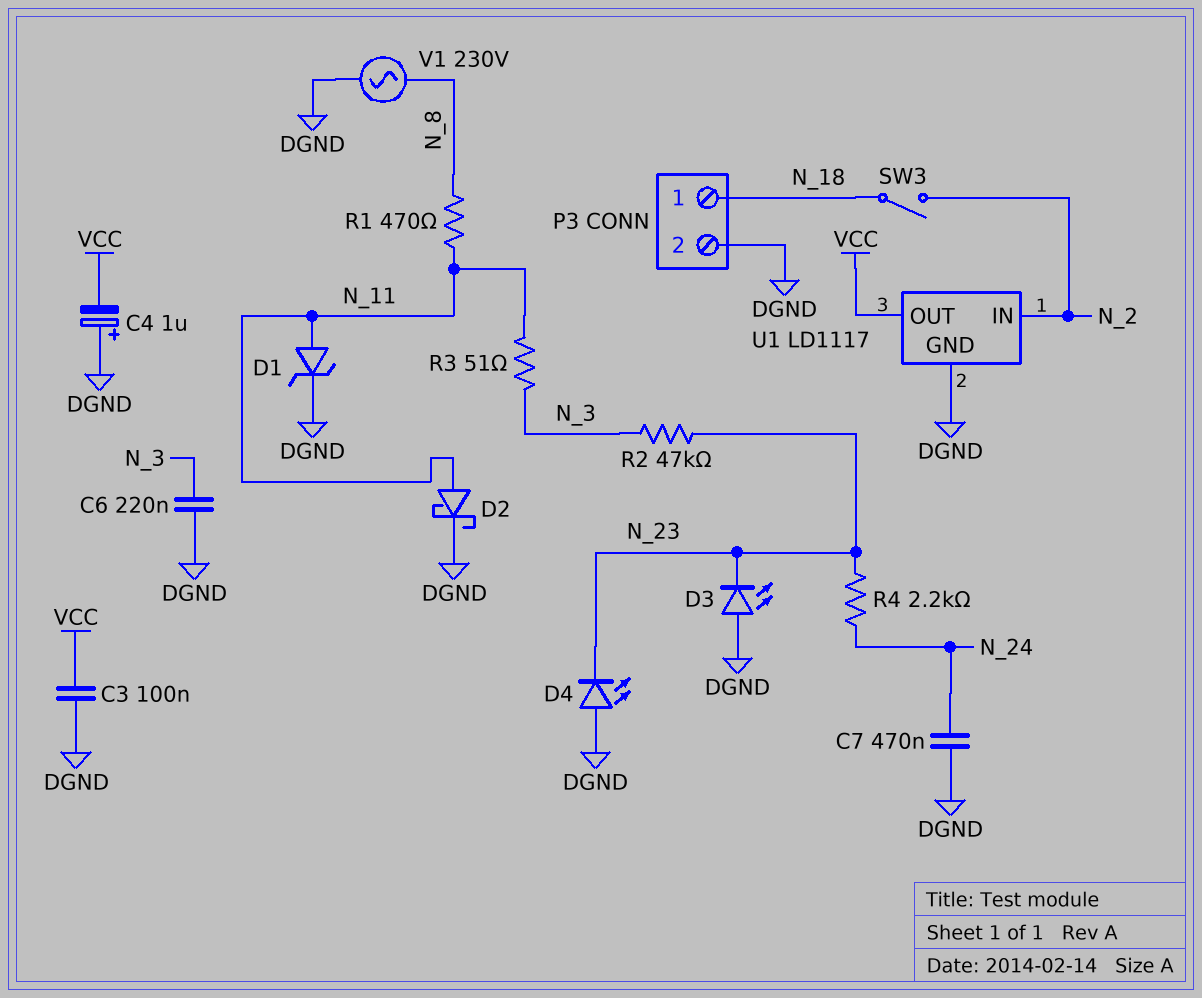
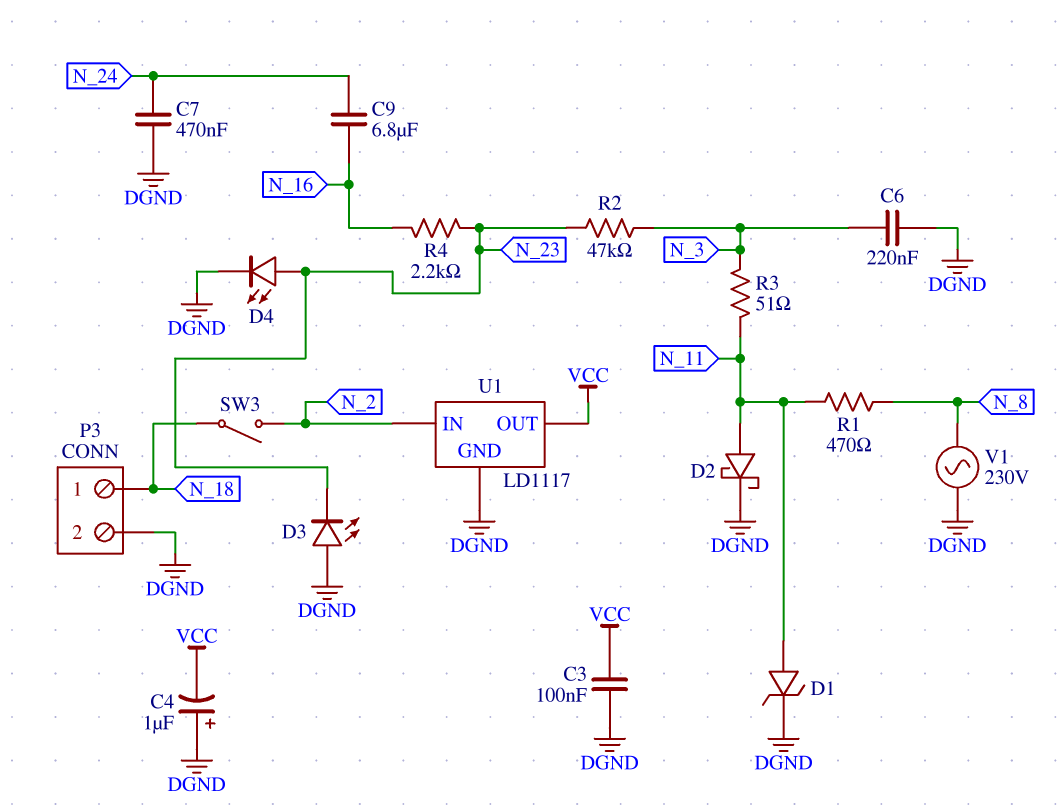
C9: none -> 6.8uF (N_16, N_24)
D4: LED (A DGND, K N_23) -> LED (A N_23, K DGND)
R4: 2.2k (N_23, N_24) -> 2.2k (N_16, N_23)

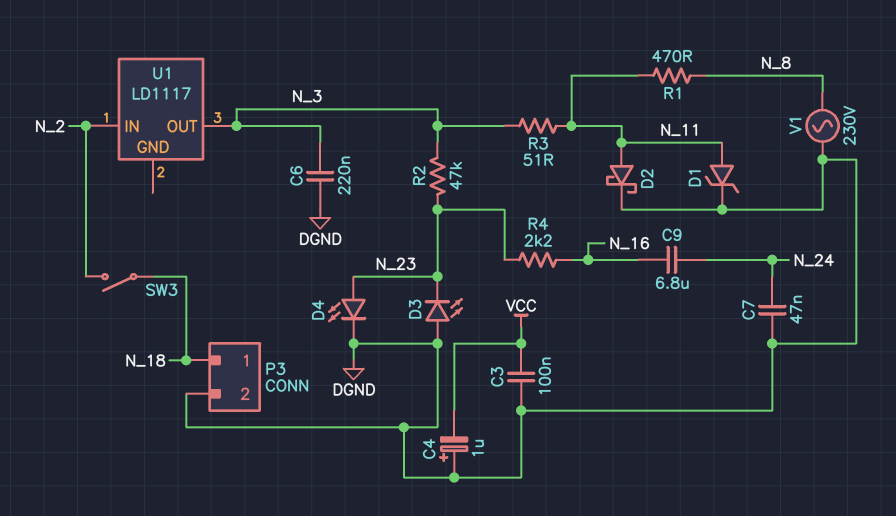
C7: 470nF (DGND, N_24) -> 47nF (DGND, N_24)
U1 pin GND: DGND -> none
U1 pin OUT: VCC -> N_3

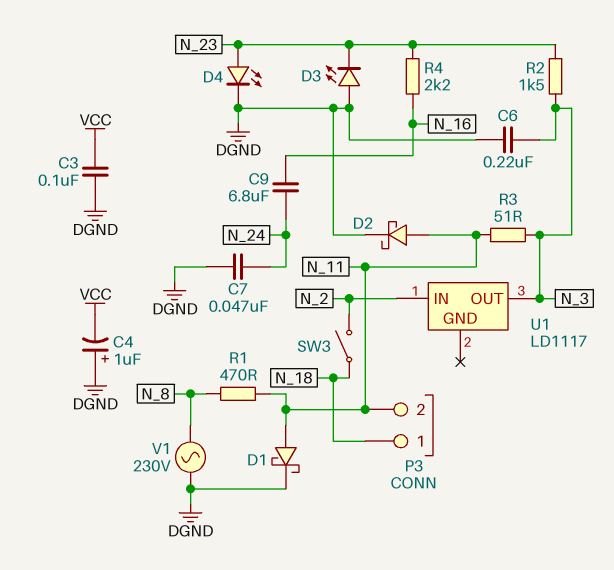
D1: zener (A N_11, K DGND) -> schottky (A N_11, K DGND)
P3 pin 2: DGND -> N_11
R2: 47k (N_3, N_23) -> 1.5k (N_3, N_23)

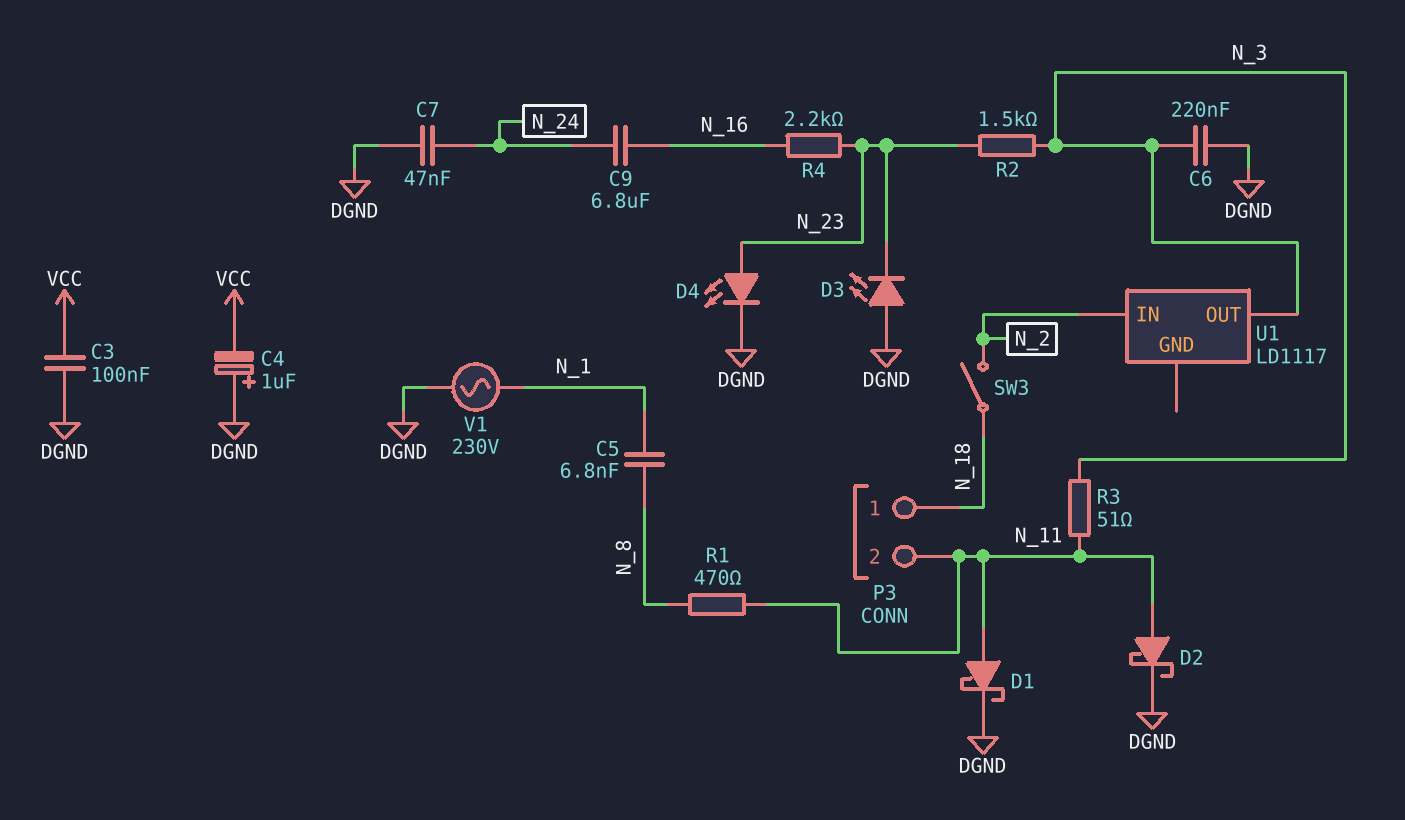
C5: none -> 6.8nF (N_1, N_8)
V1: AC 230V (DGND, N_8) -> AC 230V (DGND, N_1)

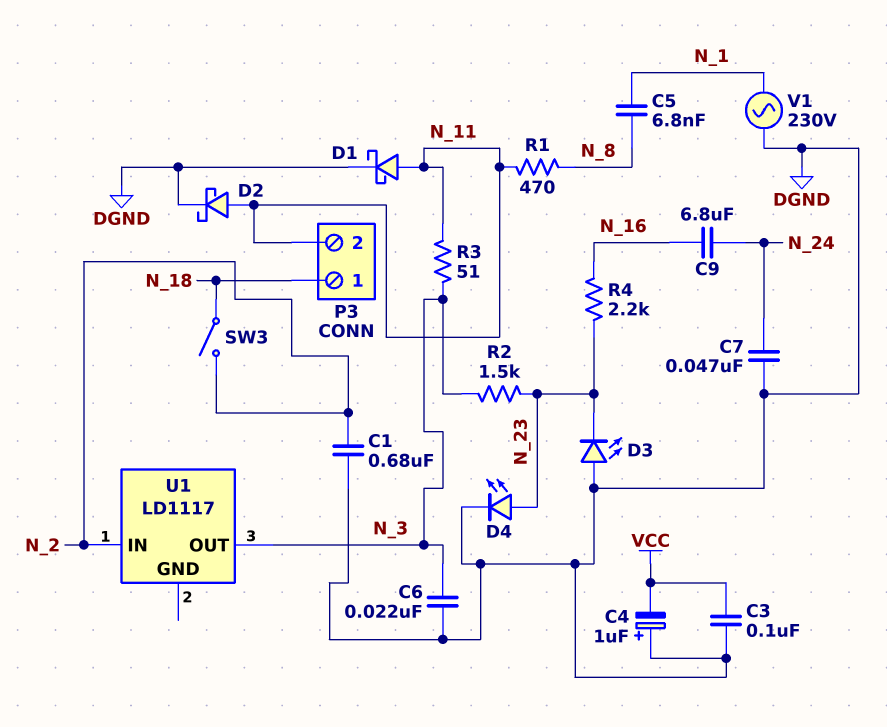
C1: none -> 680nF (DGND, N_2)
C6: 220nF (DGND, N_3) -> 22nF (DGND, N_3)

